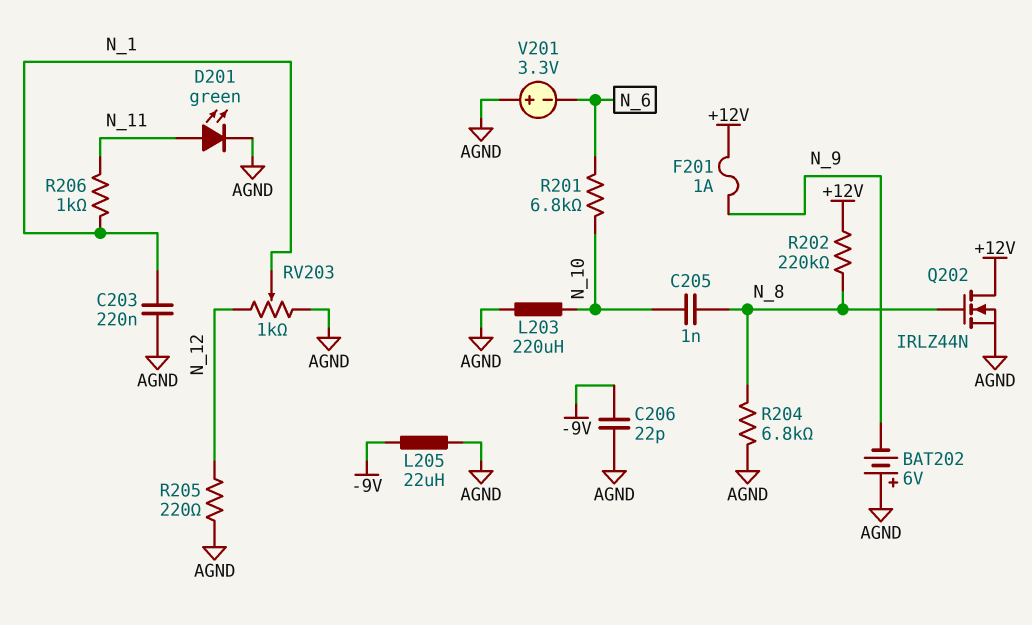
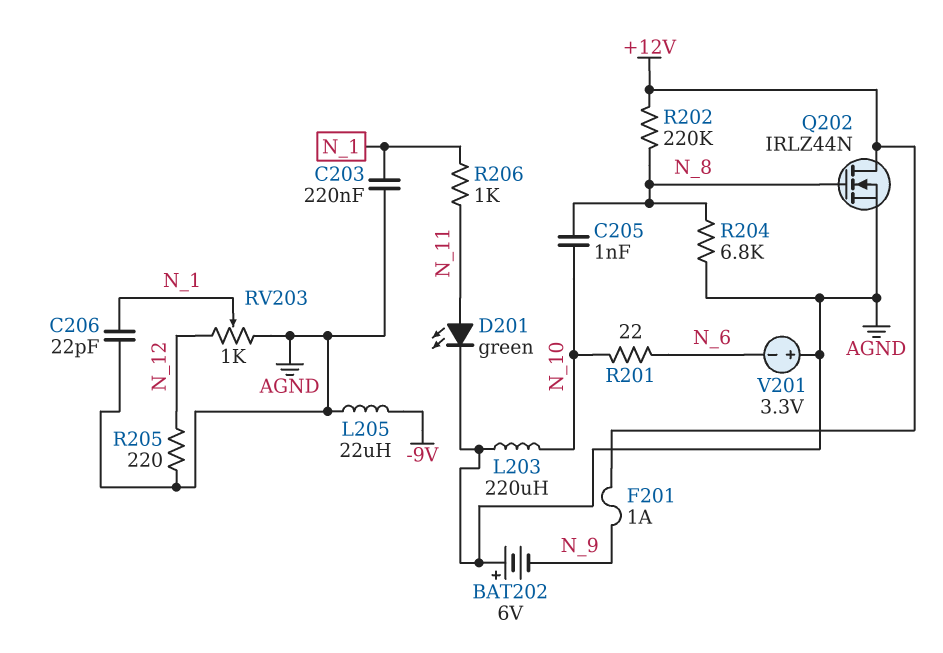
C206: 22pF (-9V, AGND) -> 22pF (AGND, N_1)
R201: 6.8k (N_6, N_10) -> 22 (N_6, N_10)

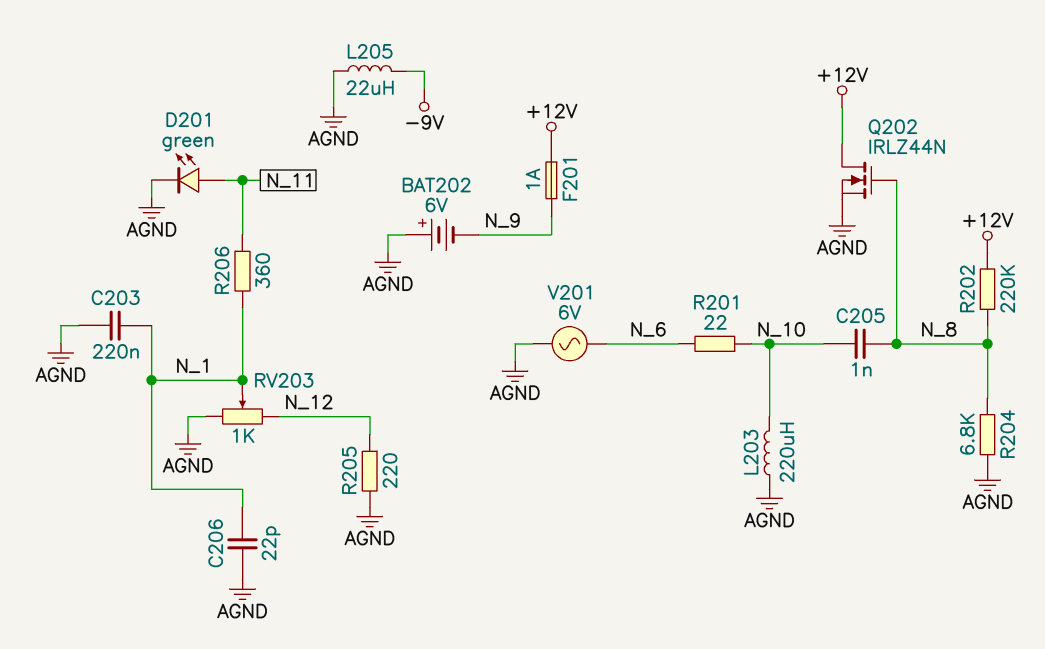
R206: 1k (N_1, N_11) -> 360 (N_1, N_11)
V201: 3.3V (plus AGND, minus N_6) -> AC 6V (AGND, N_6)

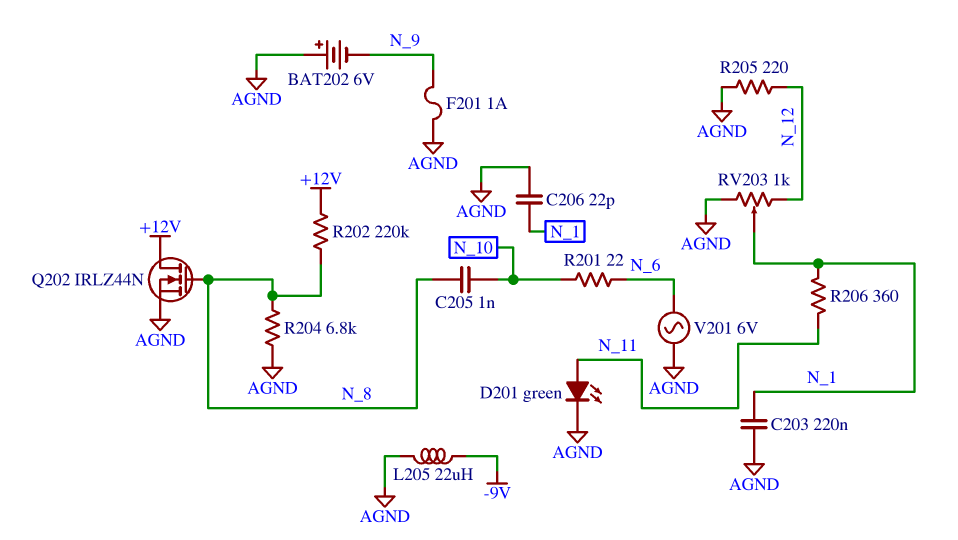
F201: 1A (+12V, N_9) -> 1A (AGND, N_9)
L203: 220uH (AGND, N_10) -> none

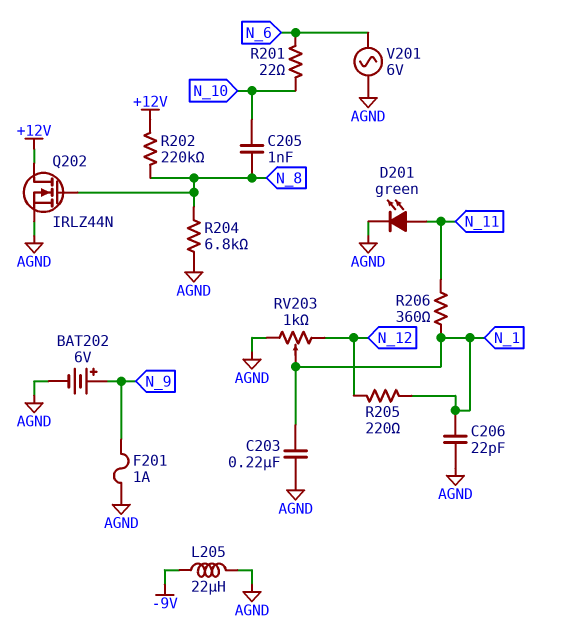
BAT202: 6V (plus AGND, minus N_9) -> 6V (plus N_9, minus AGND)
R205: 220 (AGND, N_12) -> 220 (N_1, N_12)

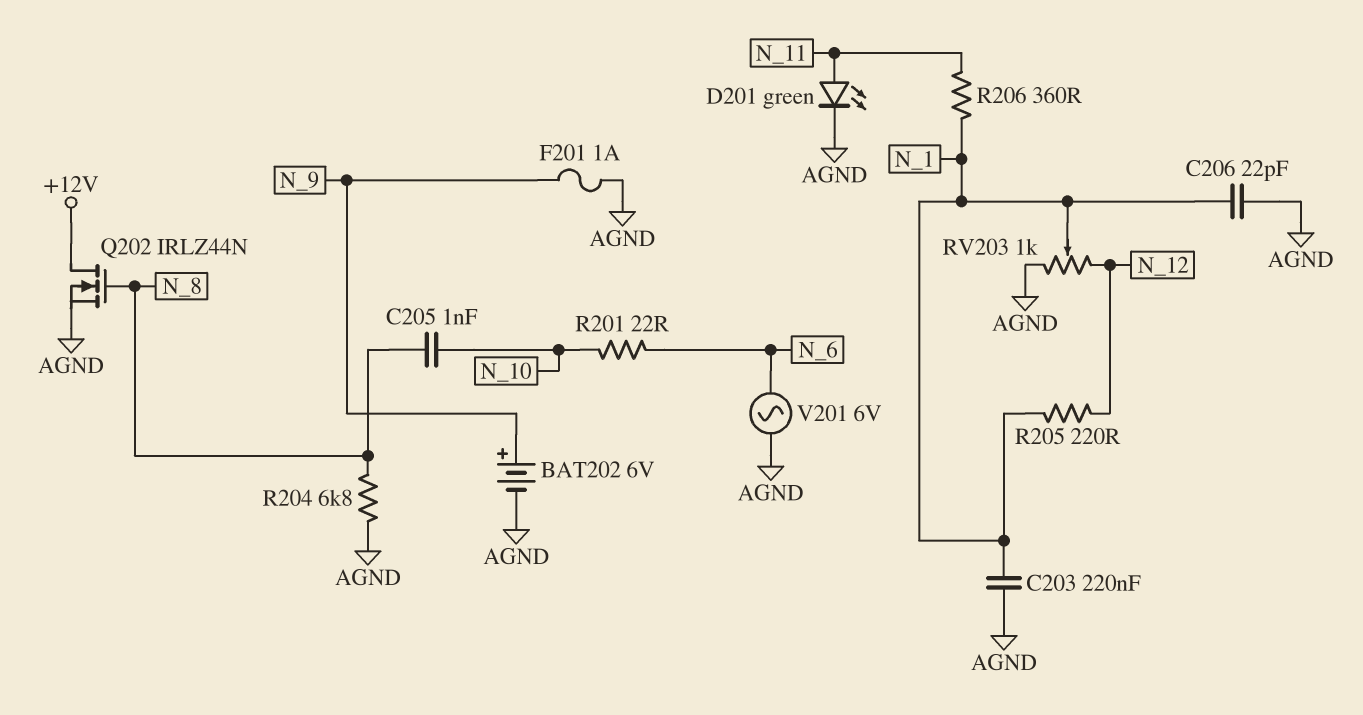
L205: 22uH (-9V, AGND) -> none
R202: 220k (+12V, N_8) -> none

